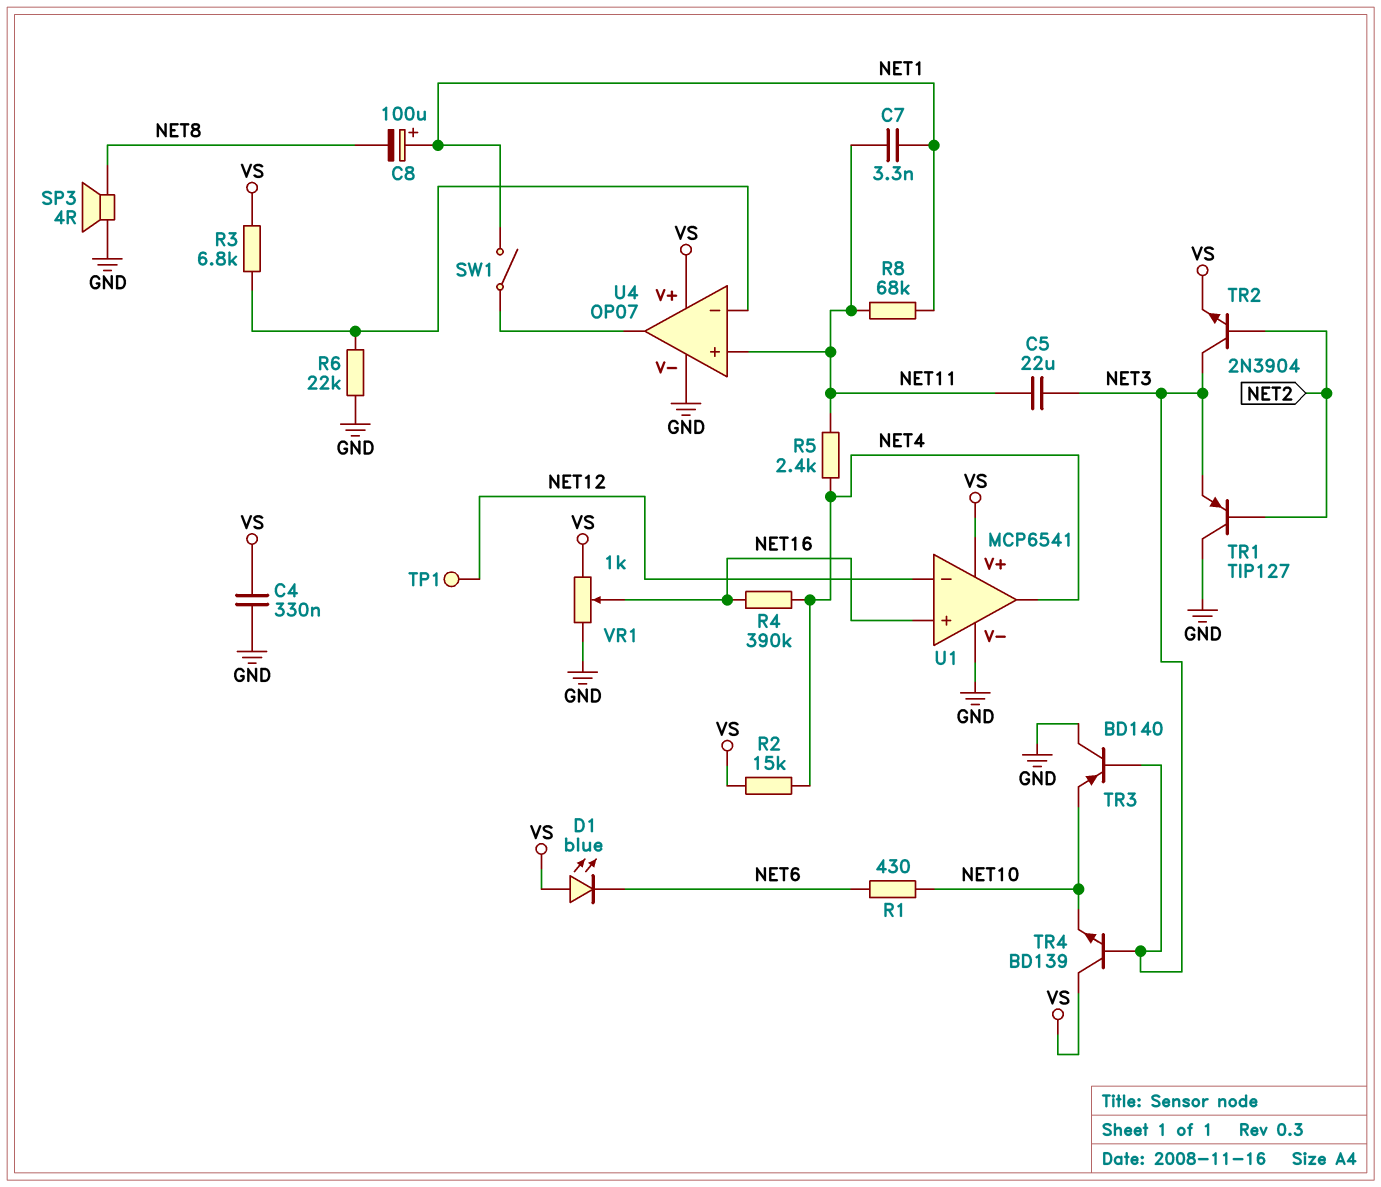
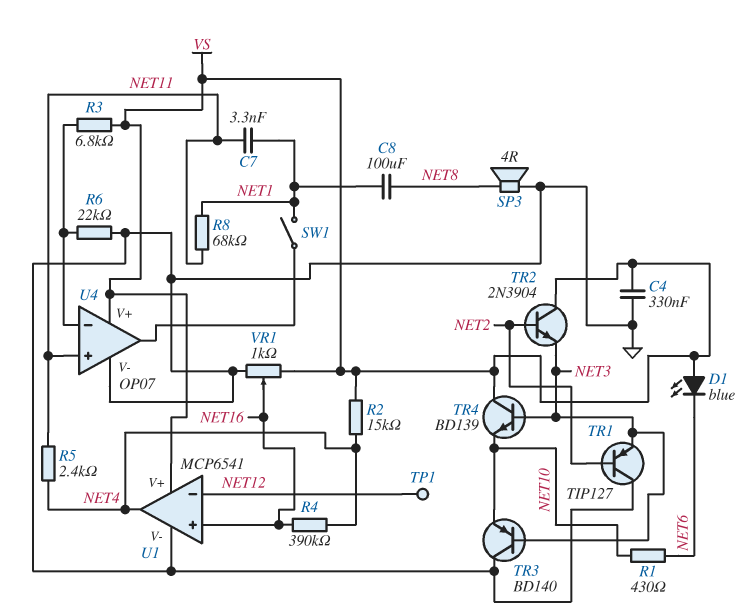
C5: 22uF (NET3, NET11) -> none
C8: 100uF (plus NET1, minus NET8) -> 100uF (NET1, NET8)
TR2: NPN 2N3904 (B NET2, C NET3, E VS) -> NPN 2N3904 (B NET2, C VS, E NET3)

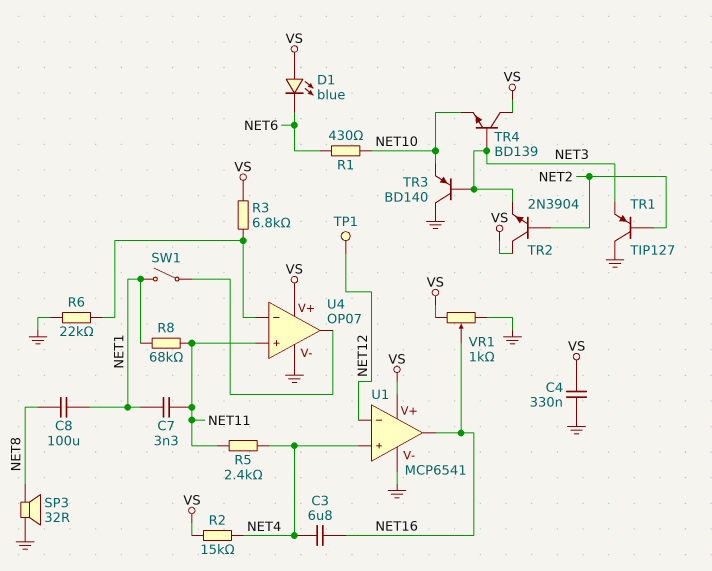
C3: none -> 6.8uF (NET4, NET16)
R4: 390k (NET4, NET16) -> none
SP3: speaker 4R (GND, NET8) -> speaker 32R (GND, NET8)
U1 pin in+: NET16 -> NET4
U1 pin out: NET4 -> NET16

